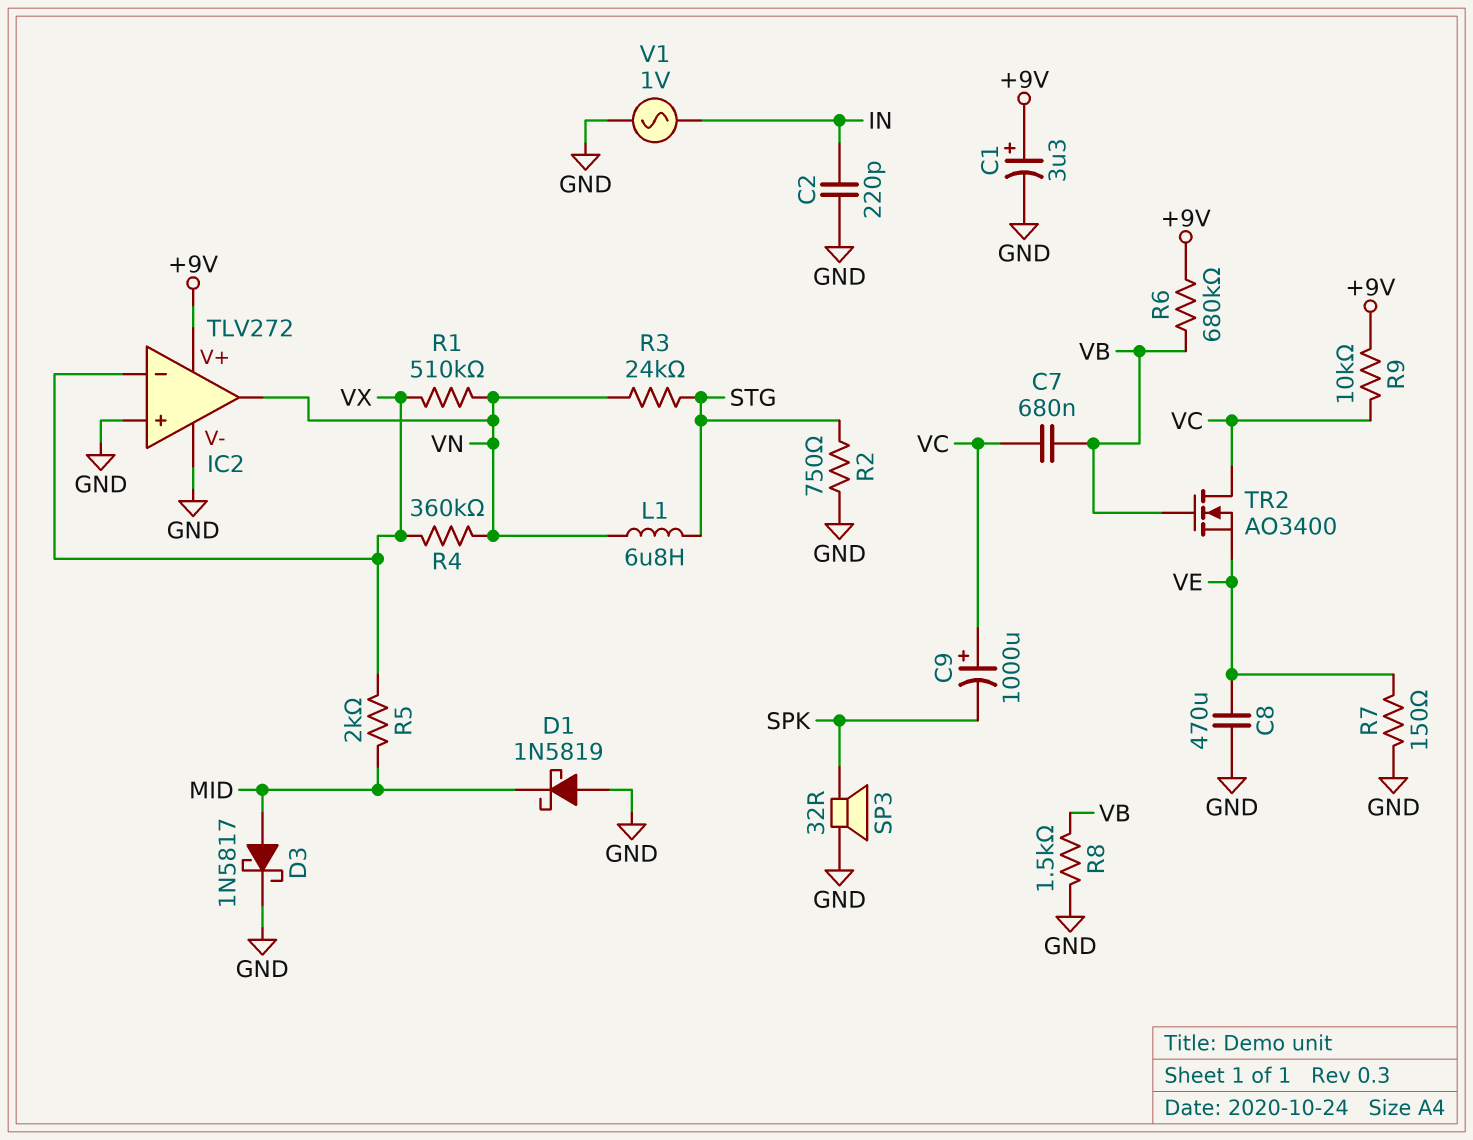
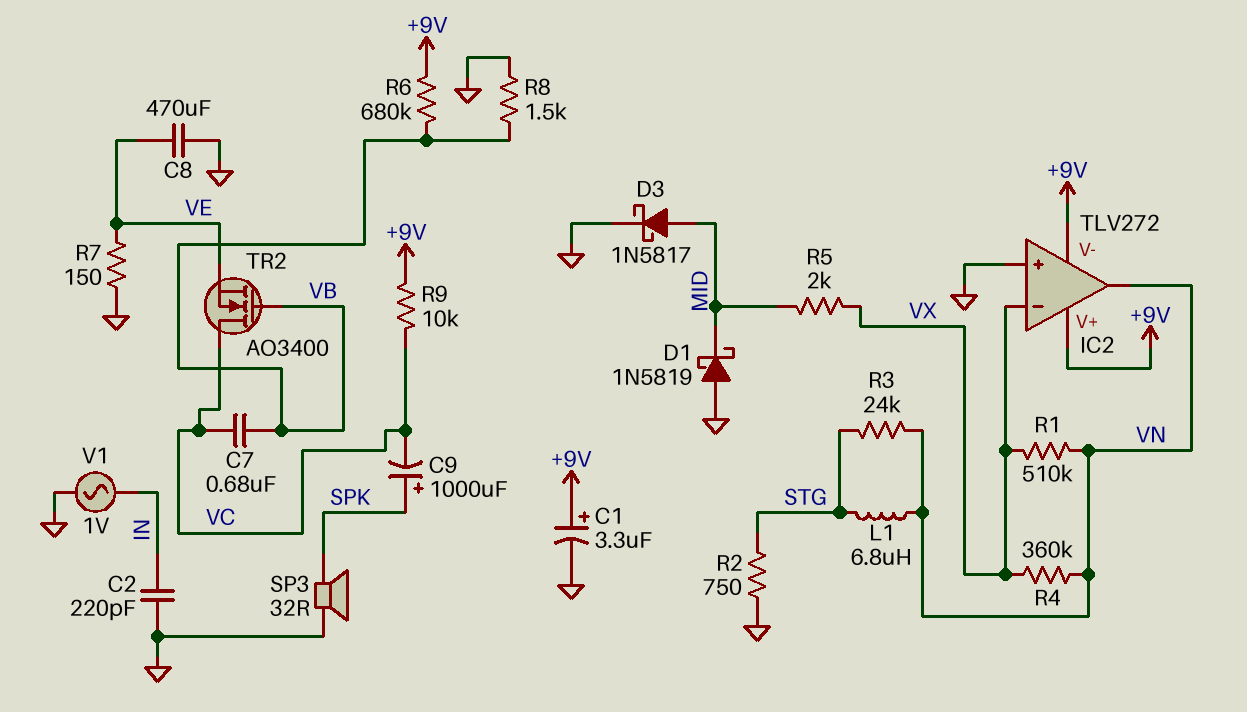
C9: 1000uF (plus VC, minus SPK) -> 1000uF (plus SPK, minus VC)
IC2 pin V-: GND -> +9V

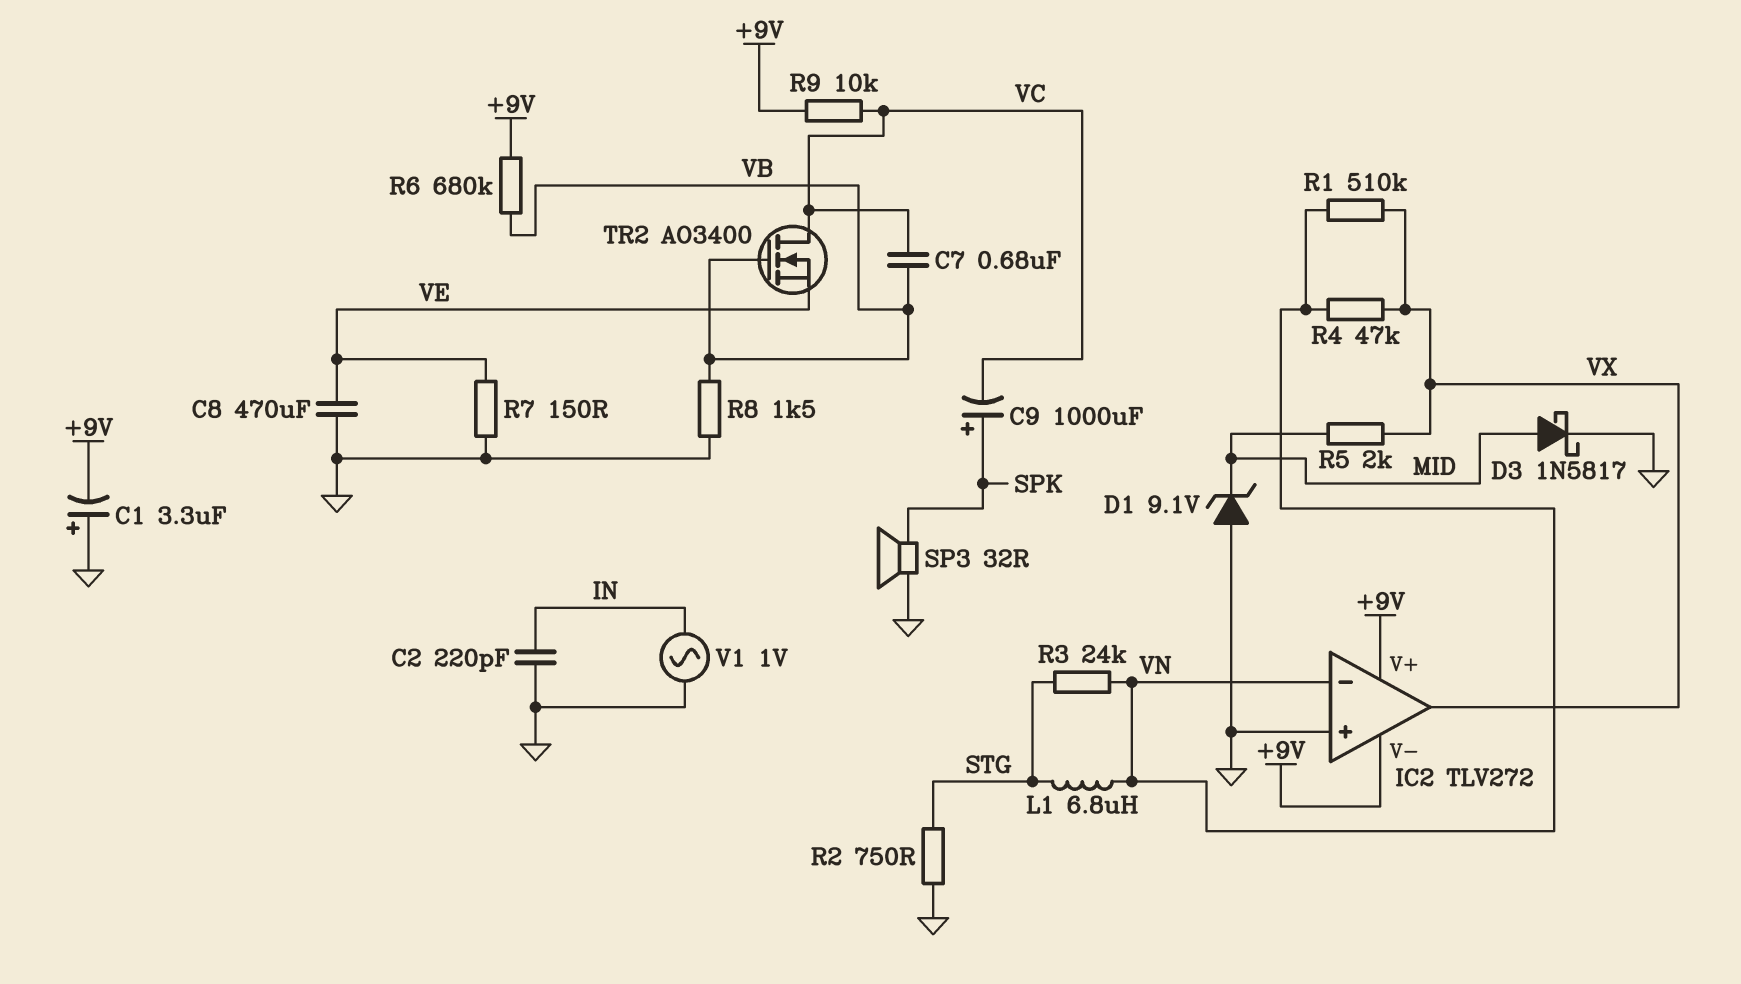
C1: 3.3uF (plus +9V, minus GND) -> 3.3uF (plus GND, minus +9V)
D1: schottky 1N5819 (A GND, K MID) -> zener 9.1V (A GND, K MID)
IC2 pin in-: VX -> VN
IC2 pin out: VN -> VX
R4: 360k (VN, VX) -> 47k (VN, VX)

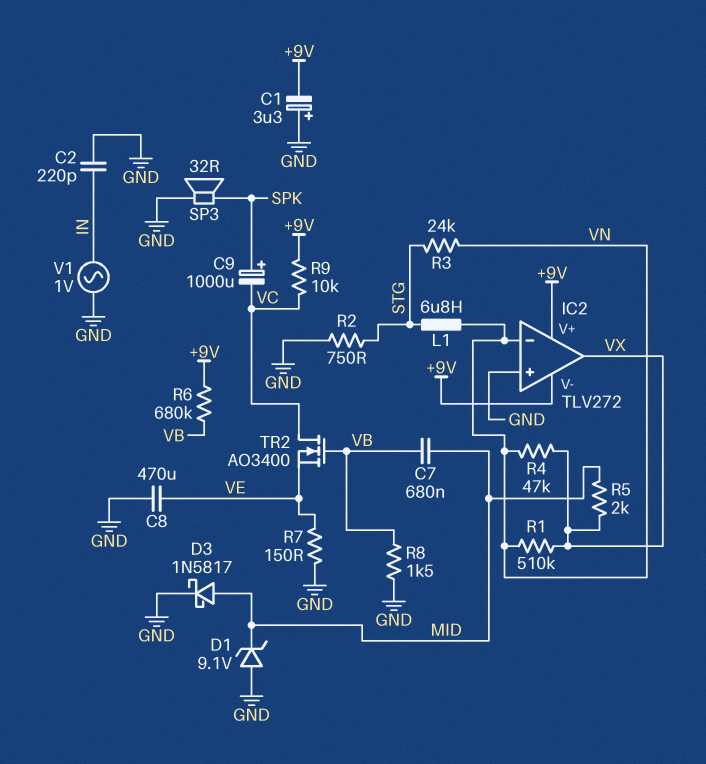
C7: 680nF (VB, VC) -> 680nF (MID, VB)

